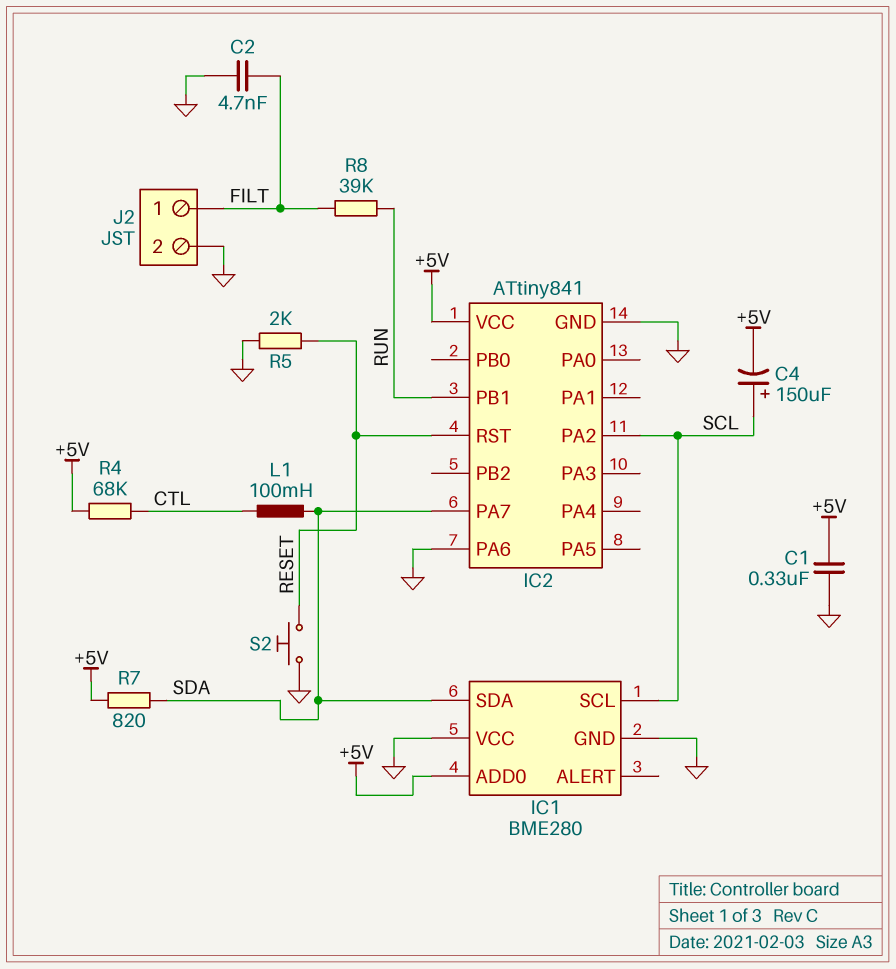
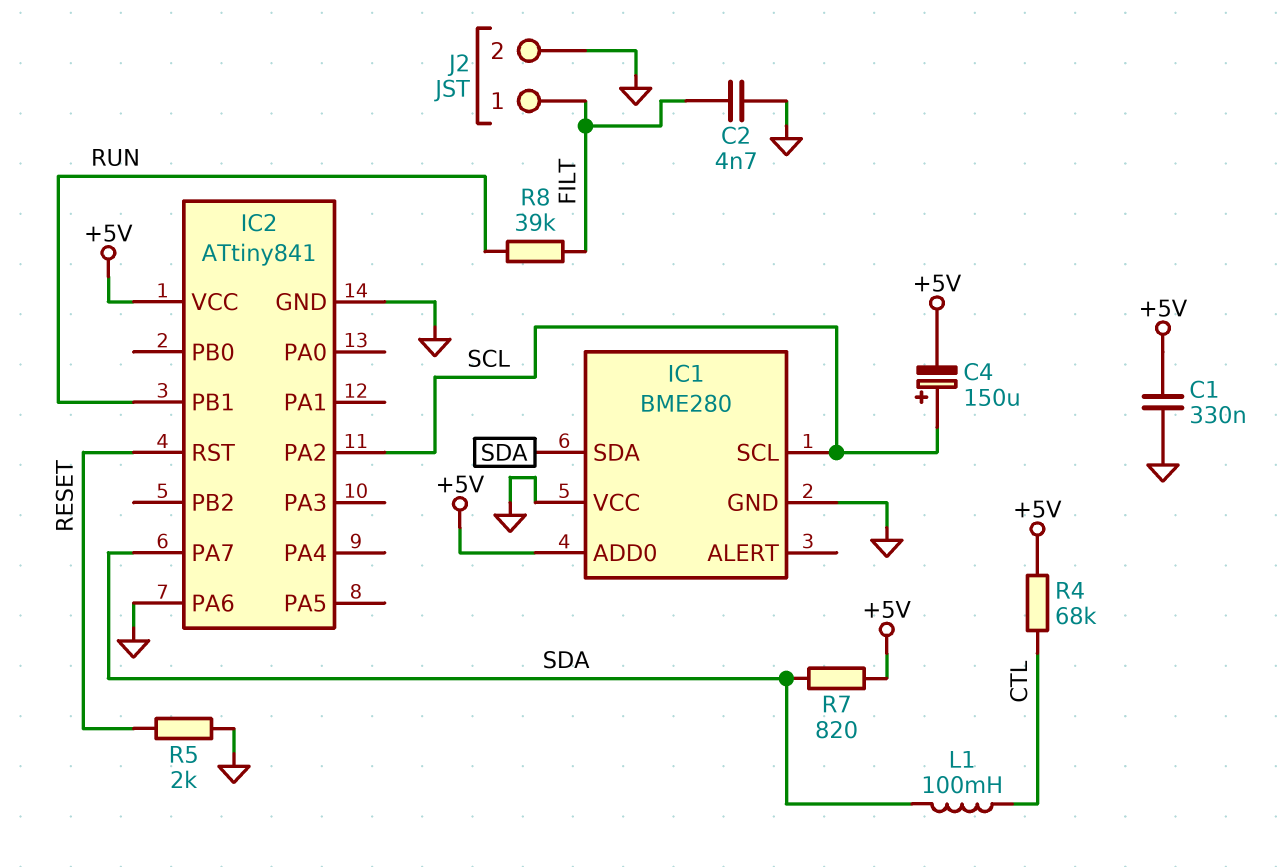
S2: button (GND, RESET) -> none

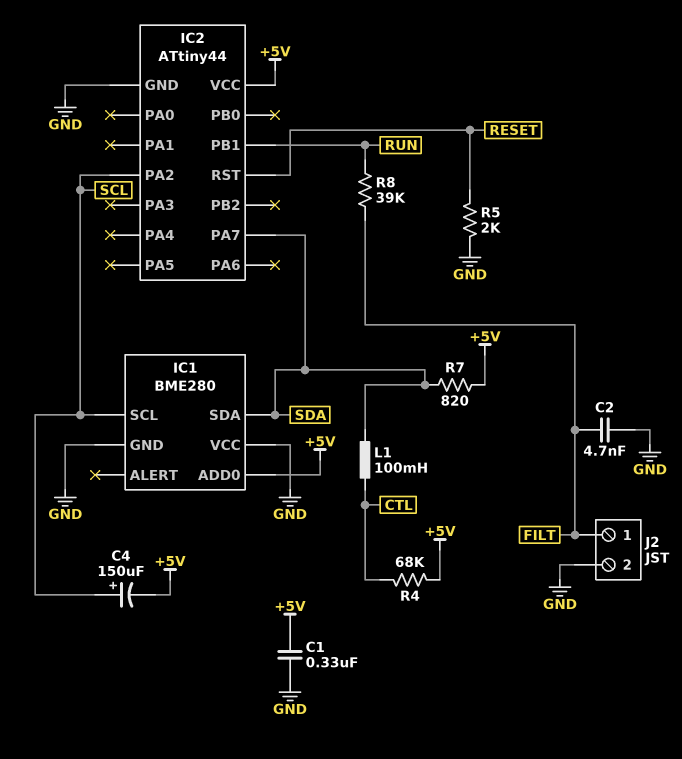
IC2: ATtiny841 -> ATtiny44
IC2 pin PA6: GND -> none

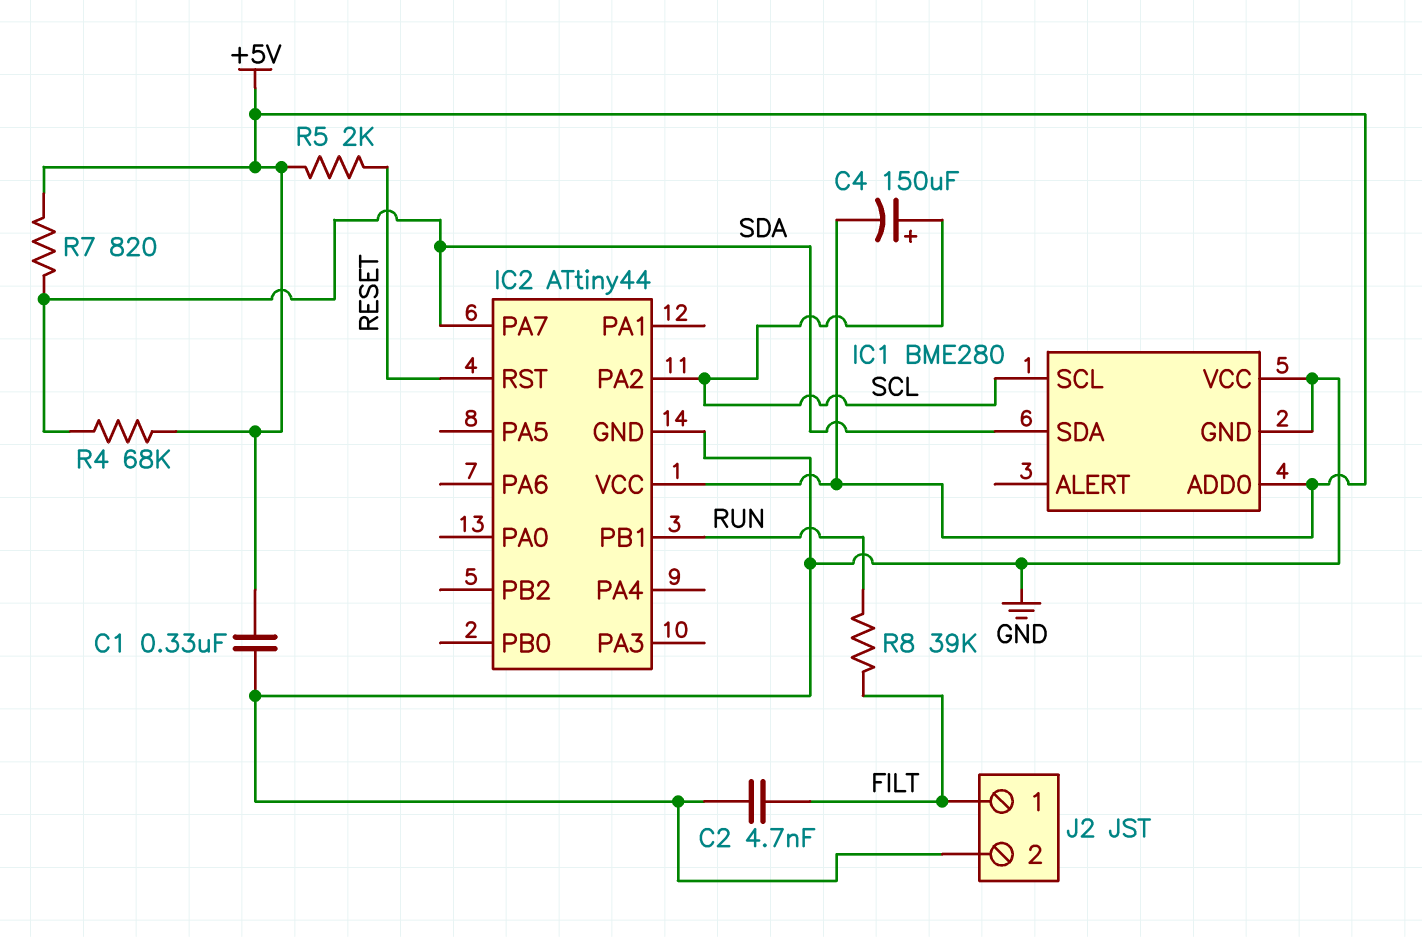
L1: 100mH (CTL, SDA) -> none
R4: 68k (+5V, CTL) -> 68k (+5V, SDA)
R5: 2k (GND, RESET) -> 2k (+5V, RESET)

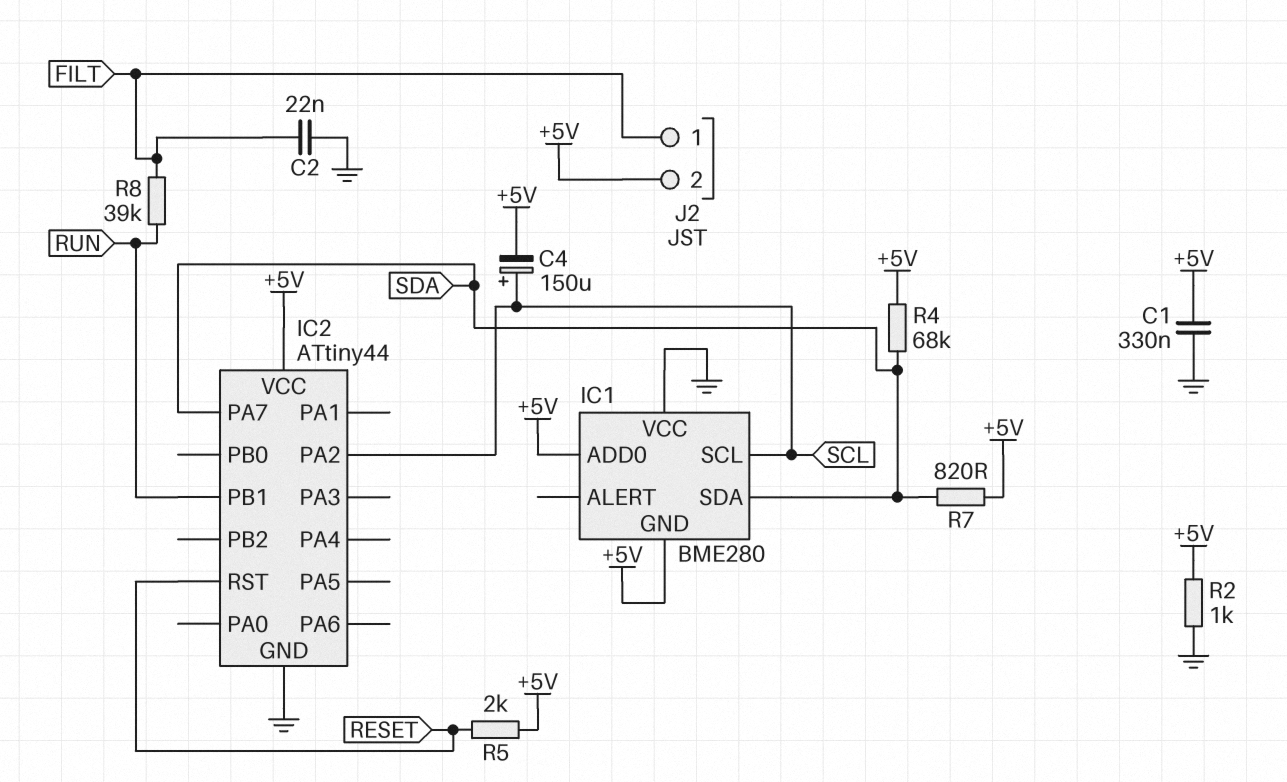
C2: 4.7nF (FILT, GND) -> 22nF (FILT, GND)
IC1 pin GND: GND -> +5V
J2 pin 2: GND -> +5V
R2: none -> 1k (+5V, GND)

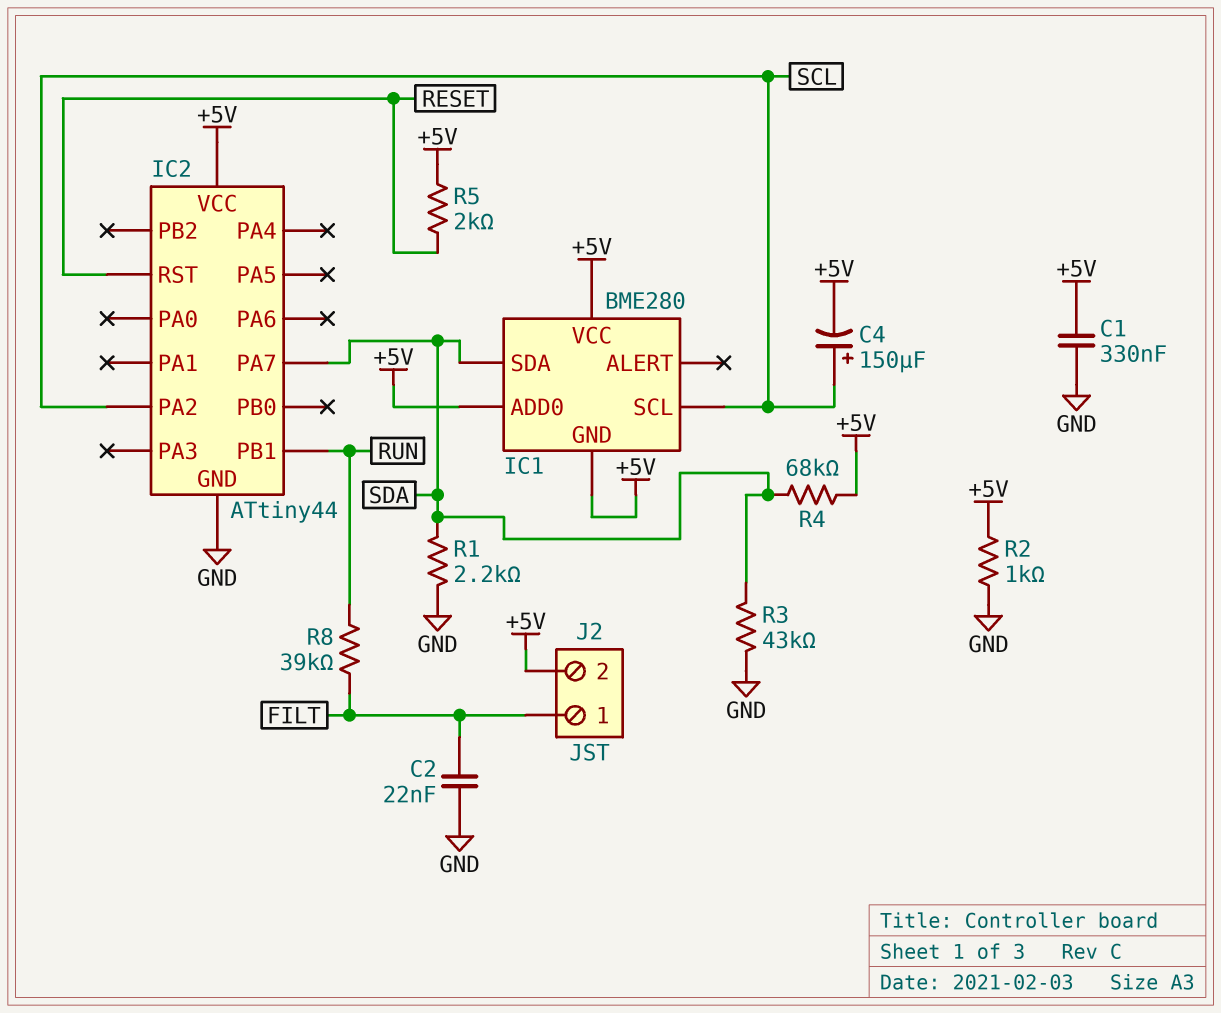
IC1 pin VCC: GND -> +5V
R1: none -> 2.2k (GND, SDA)
R3: none -> 43k (GND, SDA)
R7: 820 (+5V, SDA) -> none

